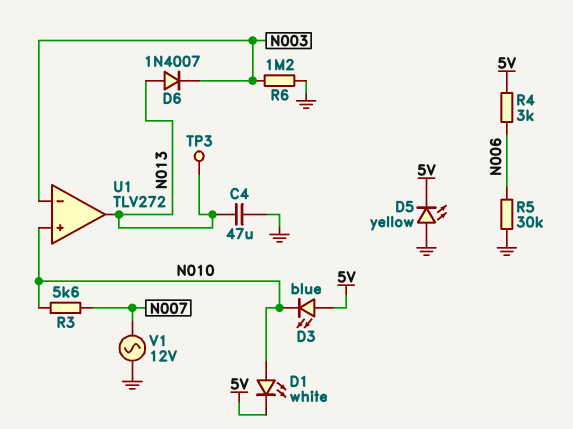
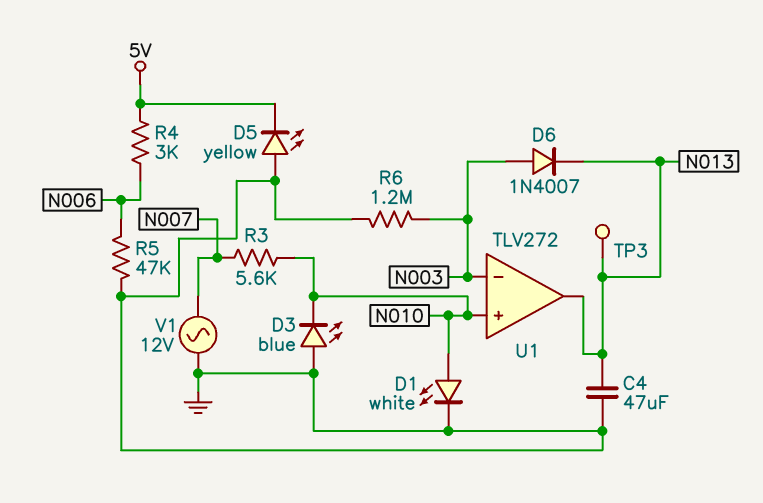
D1: LED white (A N010, K 5V) -> LED white (A N010, K GND)
D3: LED blue (A 5V, K N010) -> LED blue (A GND, K N010)
D6: diode 1N4007 (A N013, K N003) -> diode 1N4007 (A N003, K N013)
R5: 30k (GND, N006) -> 47k (GND, N006)

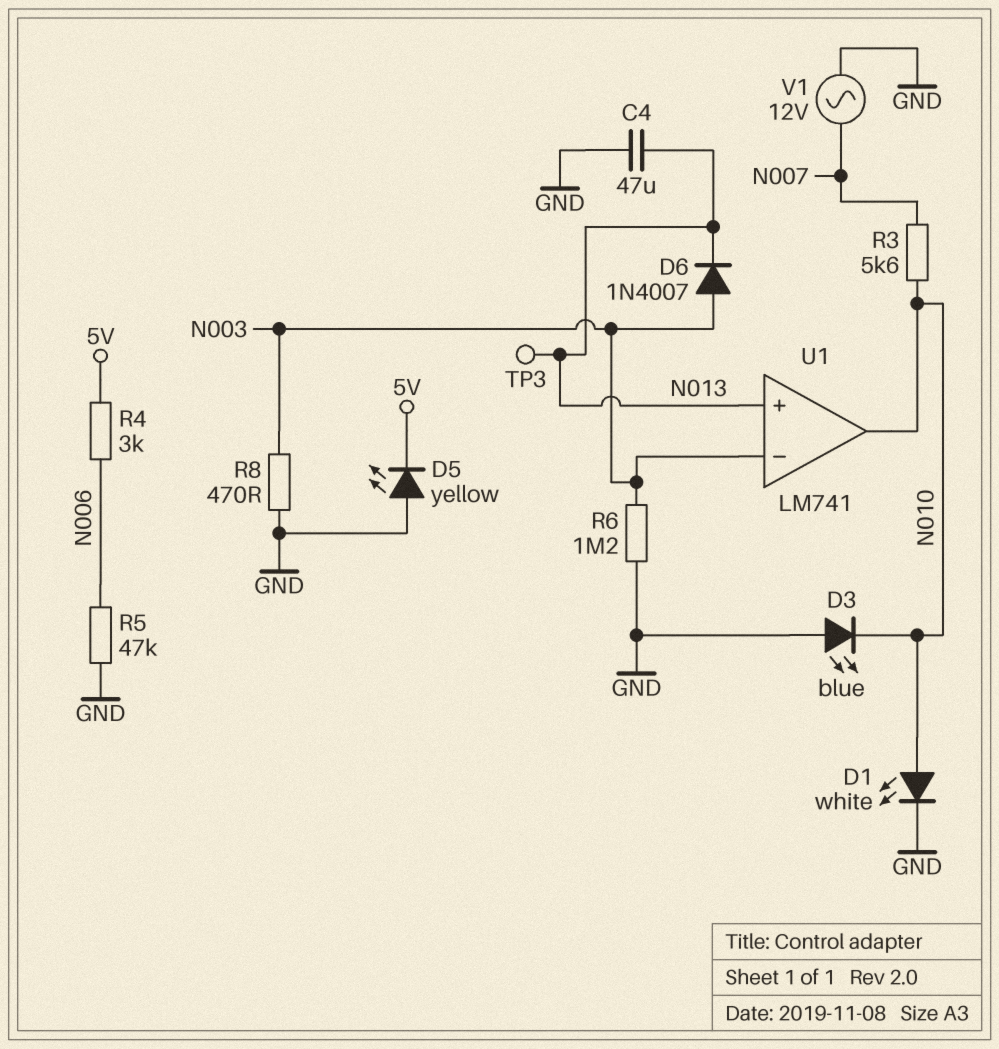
R8: none -> 470 (GND, N003)
U1: TLV272 -> LM741
U1 pin in+: N010 -> N013
U1 pin out: N013 -> N010

